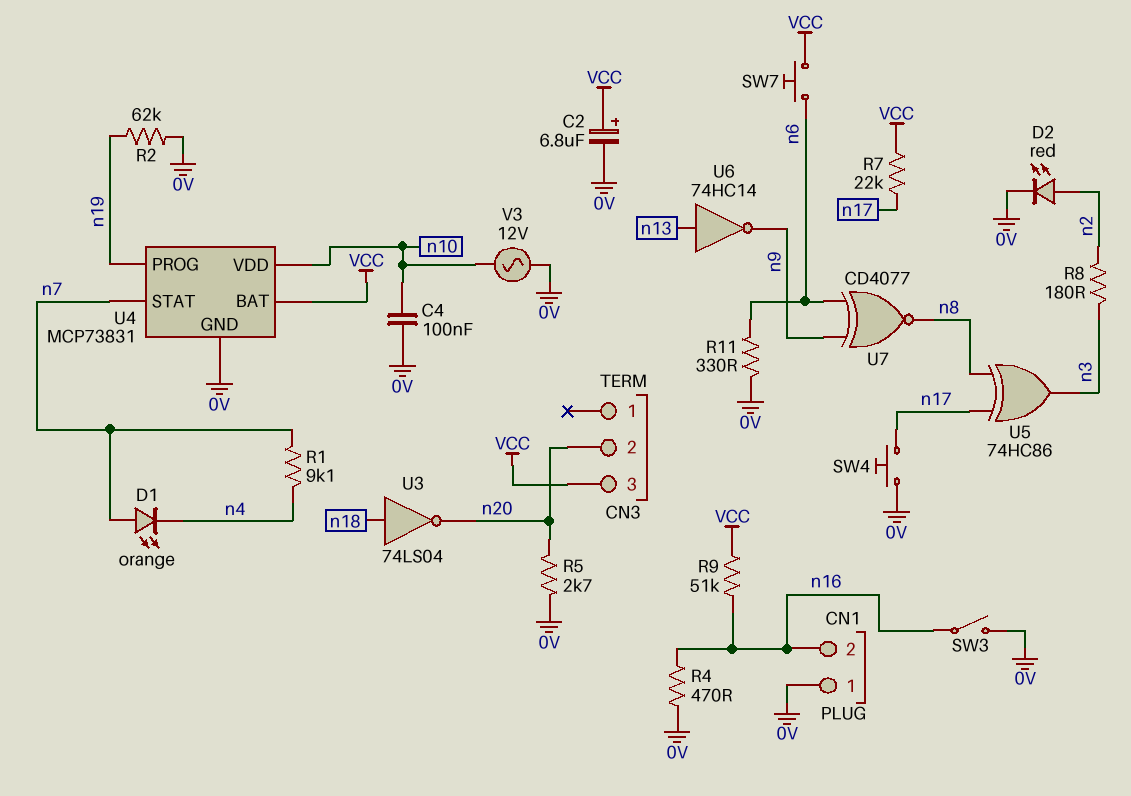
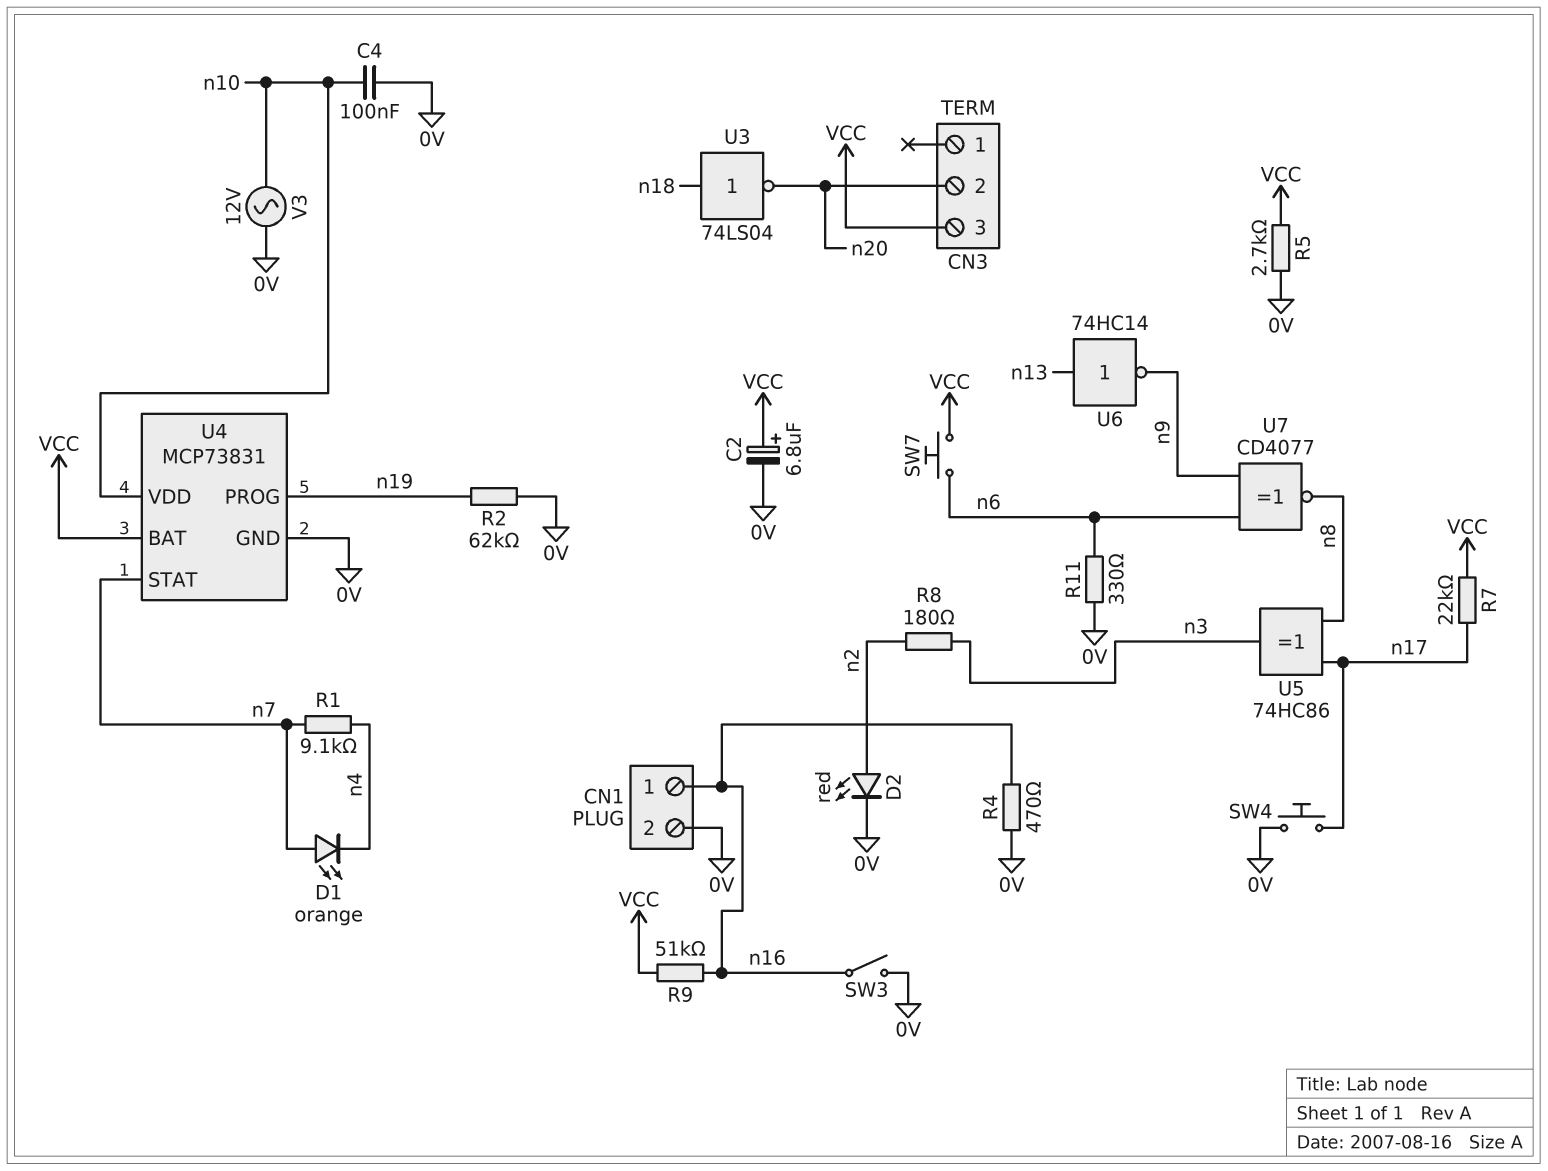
CN1 pin 1: 0V -> n16
CN1 pin 2: n16 -> 0V
R5: 2.7k (0V, n20) -> 2.7k (0V, VCC)

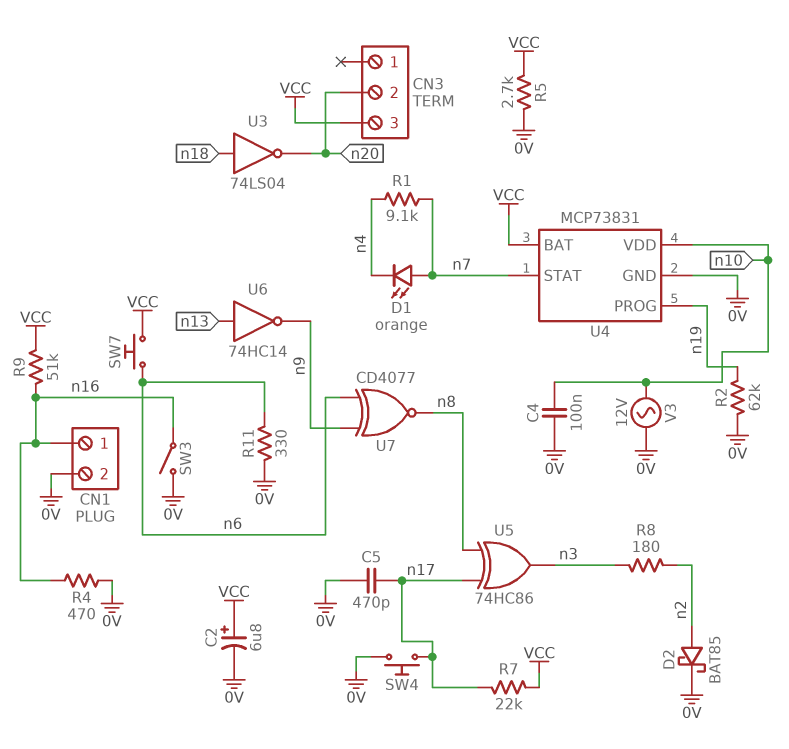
C5: none -> 470pF (0V, n17)
D2: LED red (A n2, K 0V) -> schottky BAT85 (A n2, K 0V)

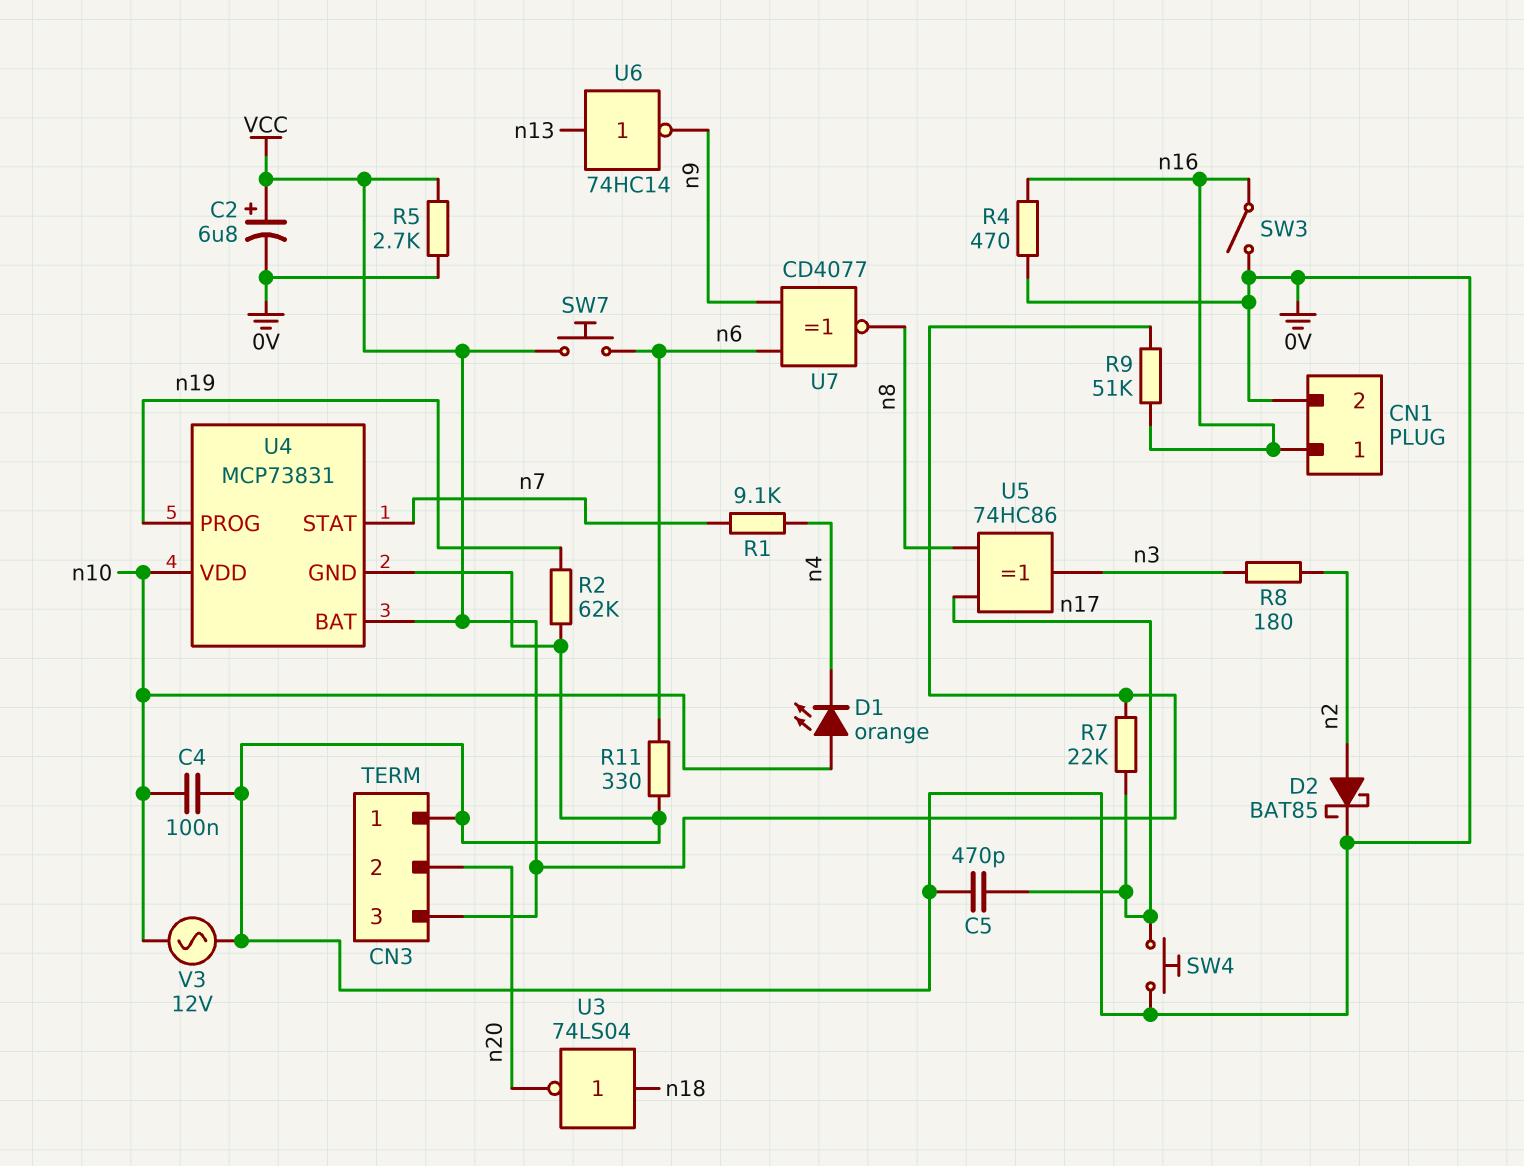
CN3 pin 1: none -> 0V
D1: LED orange (A n7, K n4) -> LED orange (A n10, K n4)

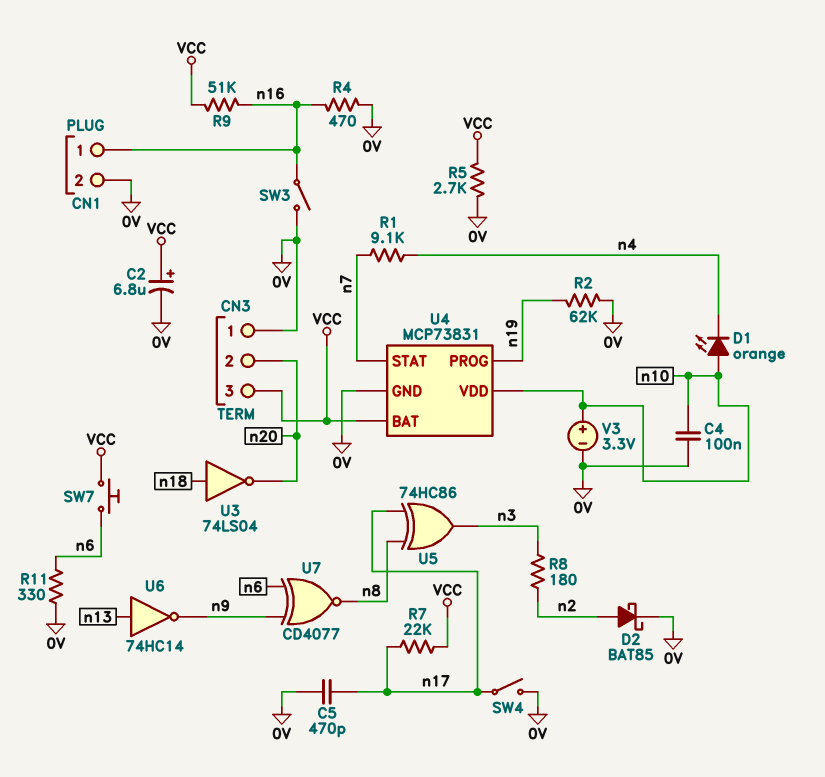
SW4: button (0V, n17) -> switch (0V, n17)
V3: AC 12V (0V, n10) -> 3.3V (plus n10, minus 0V)

